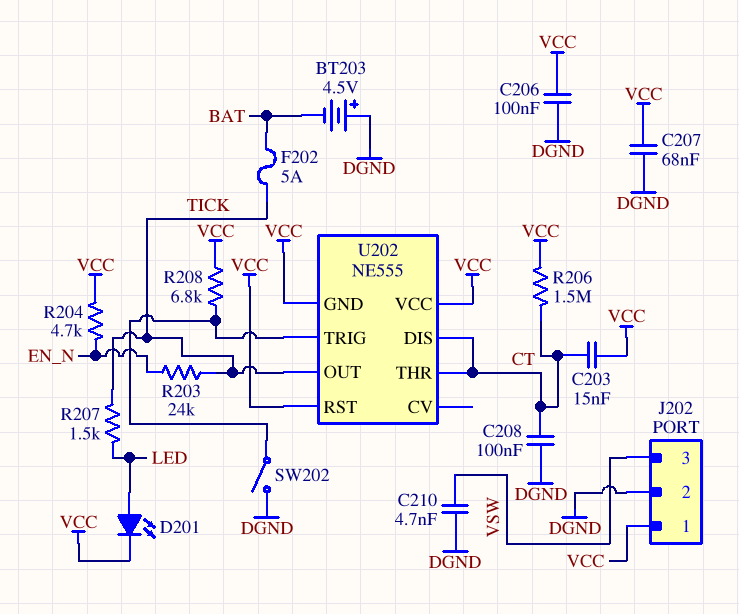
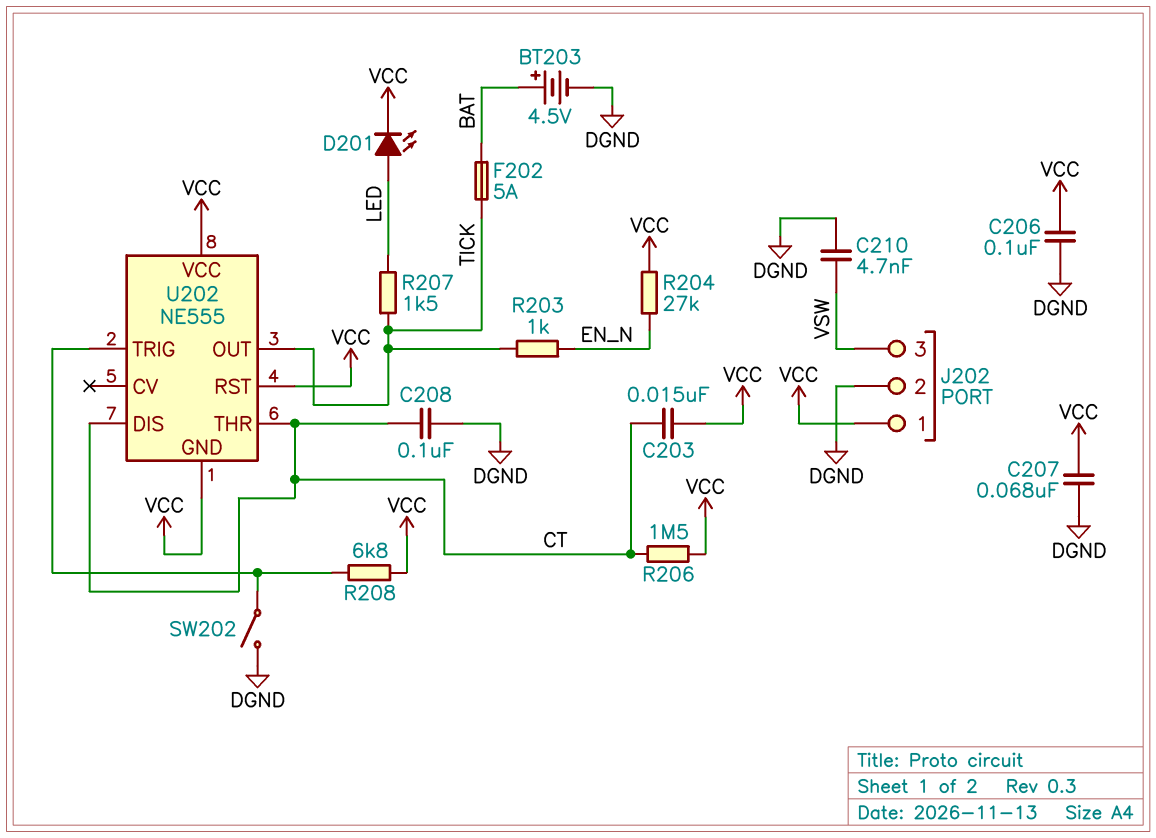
BT203: 4.5V (plus DGND, minus BAT) -> 4.5V (plus BAT, minus DGND)
R203: 24k (EN_N, TICK) -> 1k (EN_N, TICK)
R204: 4.7k (EN_N, VCC) -> 27k (EN_N, VCC)

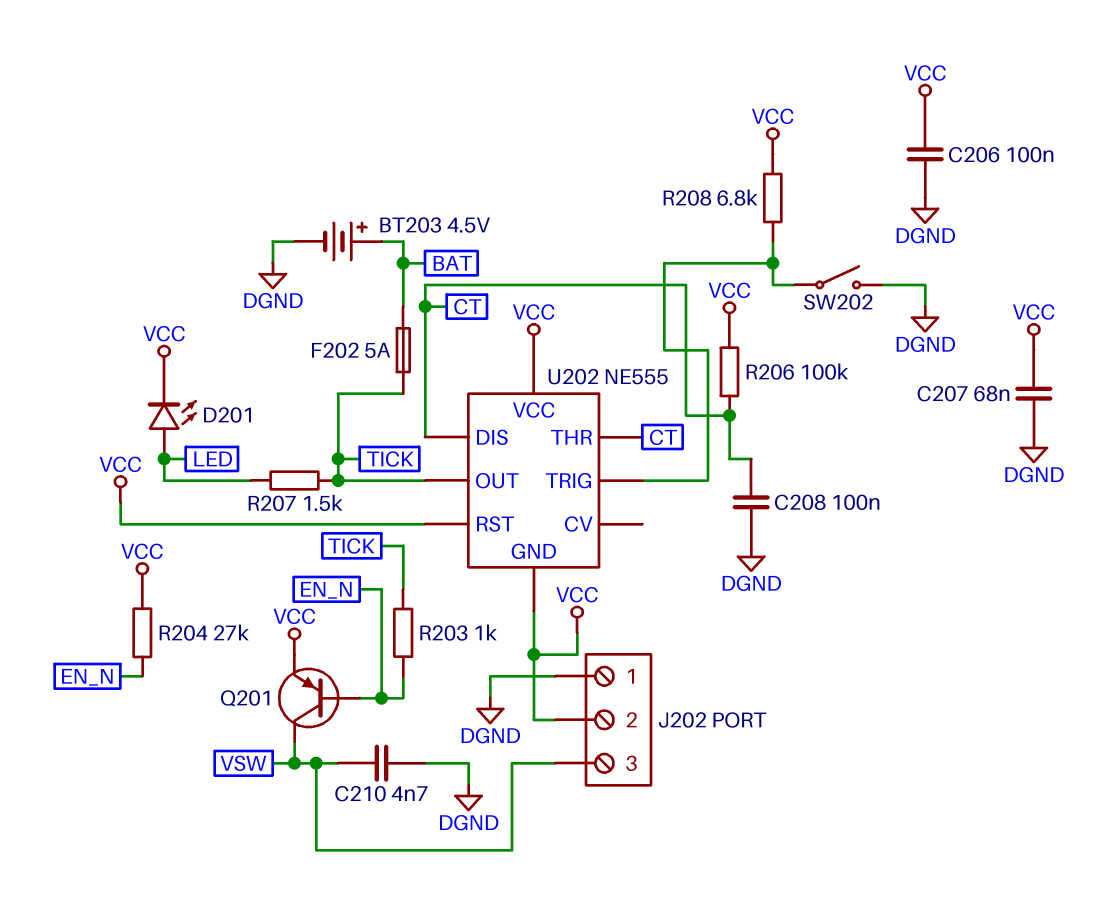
C203: 15nF (CT, VCC) -> none
J202 pin 1: VCC -> DGND
J202 pin 2: DGND -> VCC
Q201: none -> PNP (B EN_N, C VSW, E VCC)
R206: 1.5M (CT, VCC) -> 100k (CT, VCC)

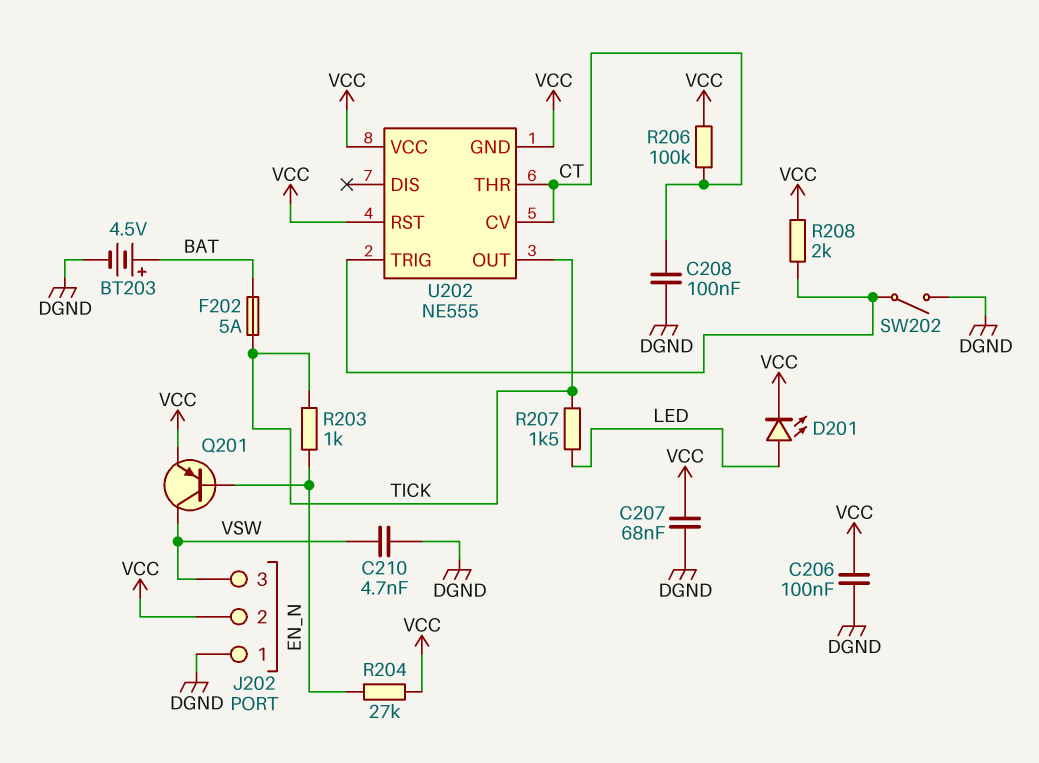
R208: 6.8k (U202/TRIG, VCC) -> 2k (U202/TRIG, VCC)
U202 pin CV: none -> CT
U202 pin DIS: CT -> none

